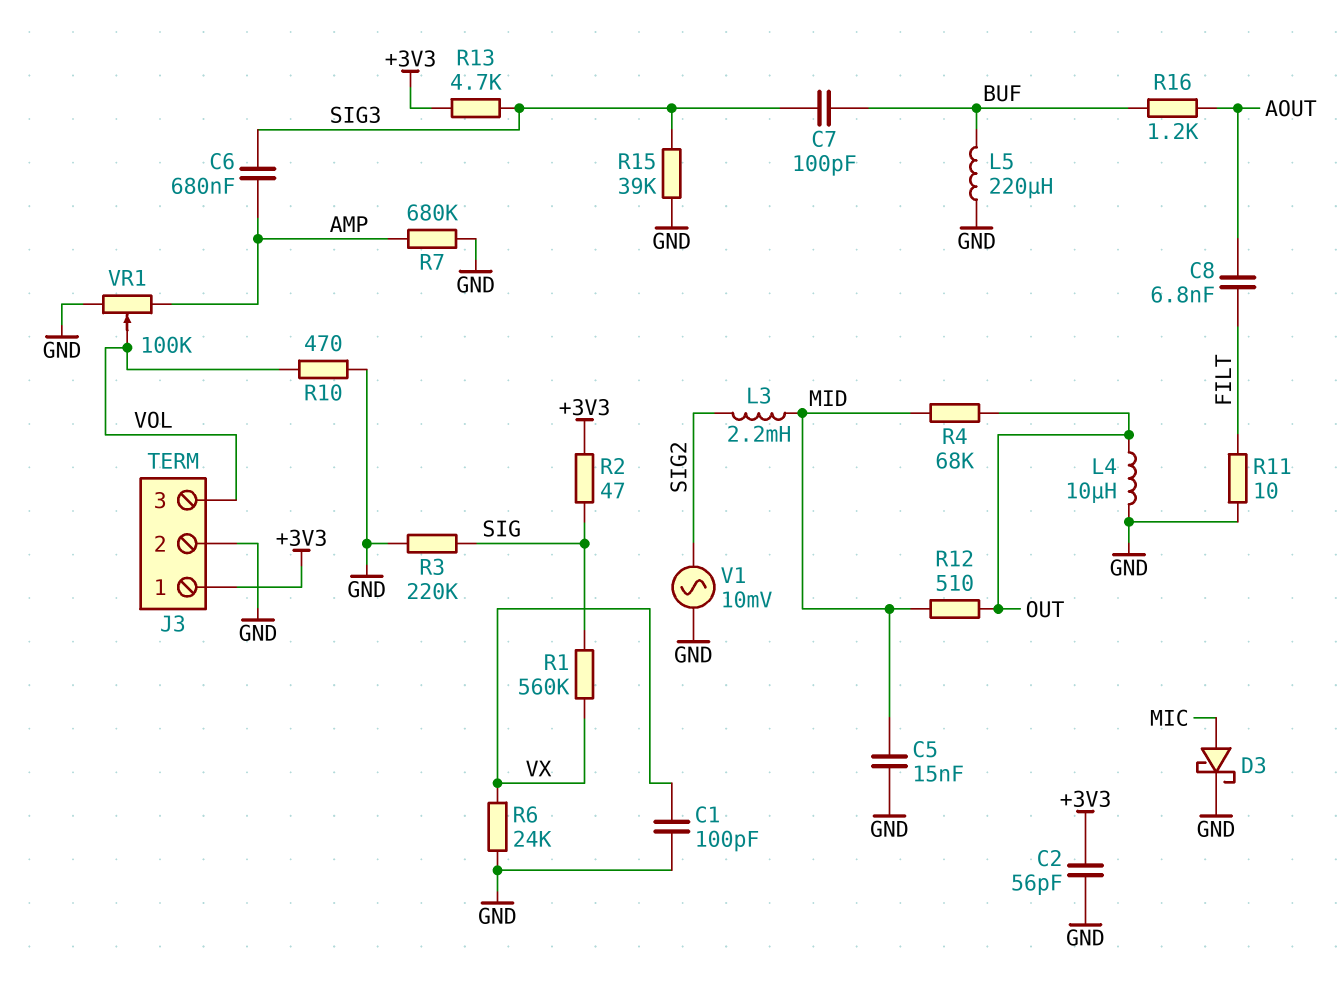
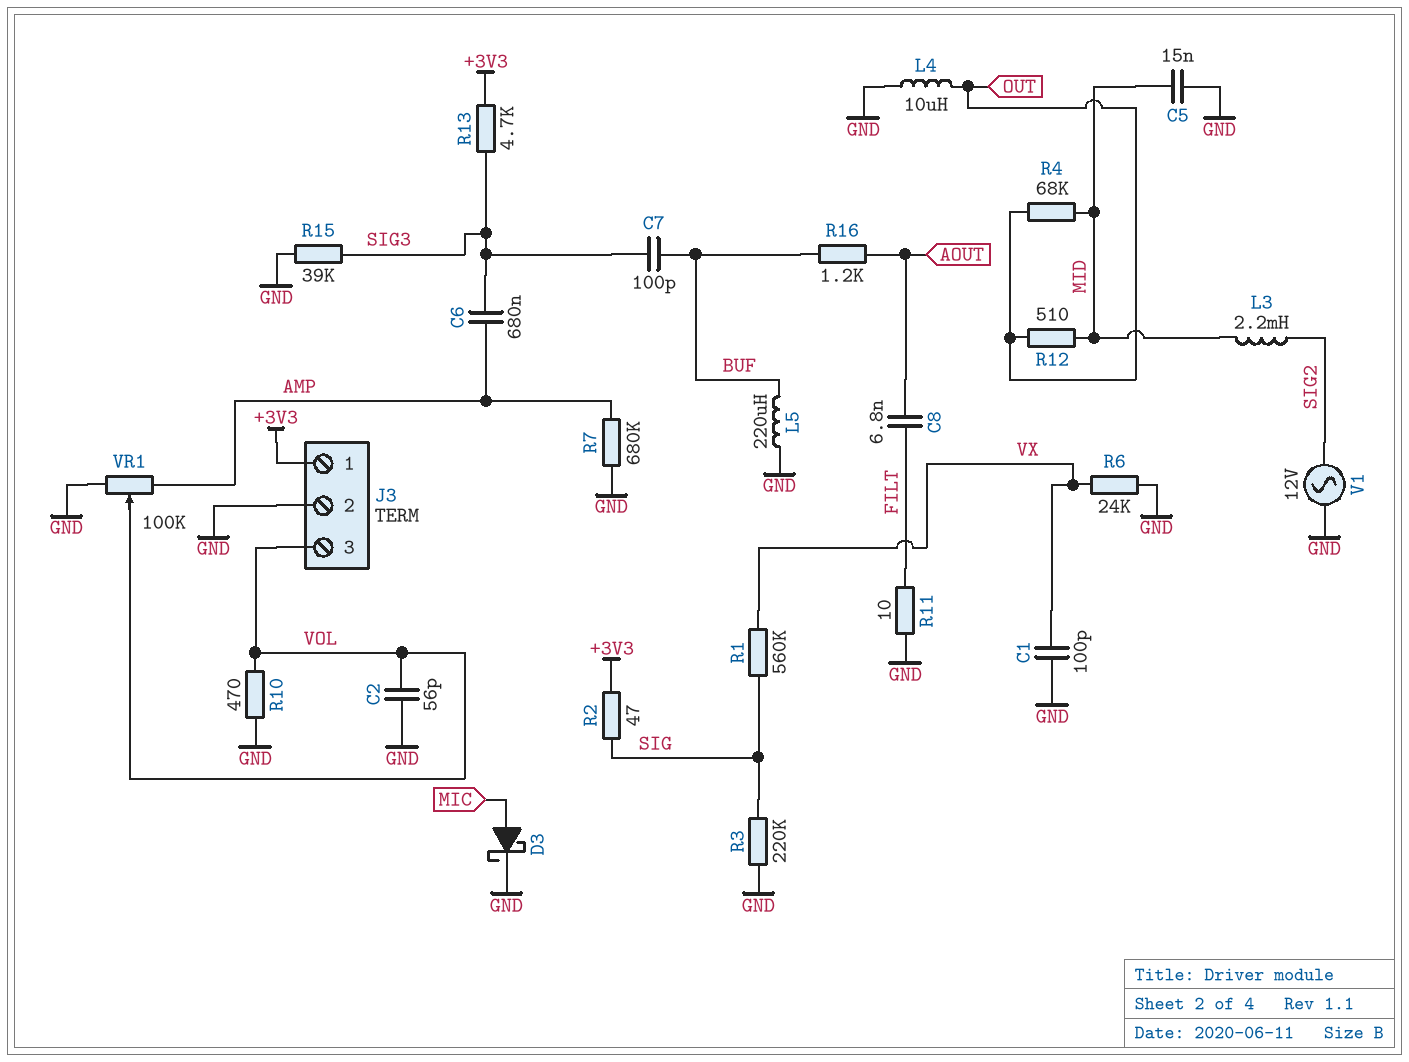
C2: 56pF (+3V3, GND) -> 56pF (GND, VOL)
V1: AC 10mV (GND, SIG2) -> AC 12V (GND, SIG2)

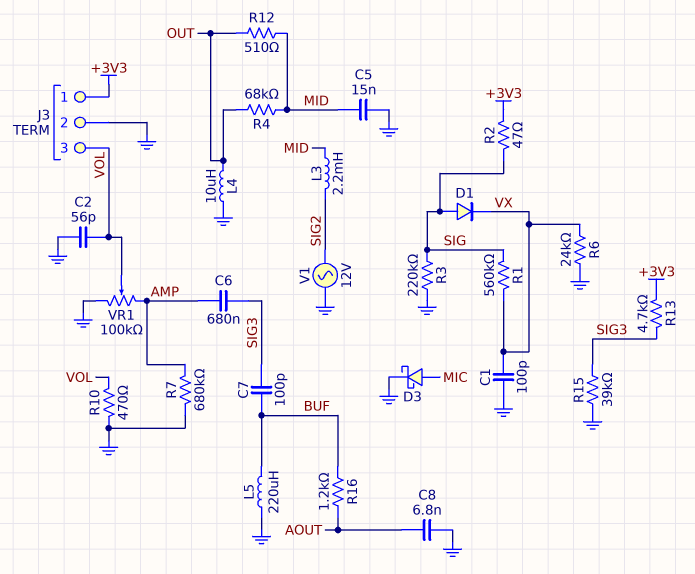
C8: 6.8nF (AOUT, FILT) -> 6.8nF (AOUT, GND)
D1: none -> diode (A SIG, K VX)
R11: 10 (FILT, GND) -> none

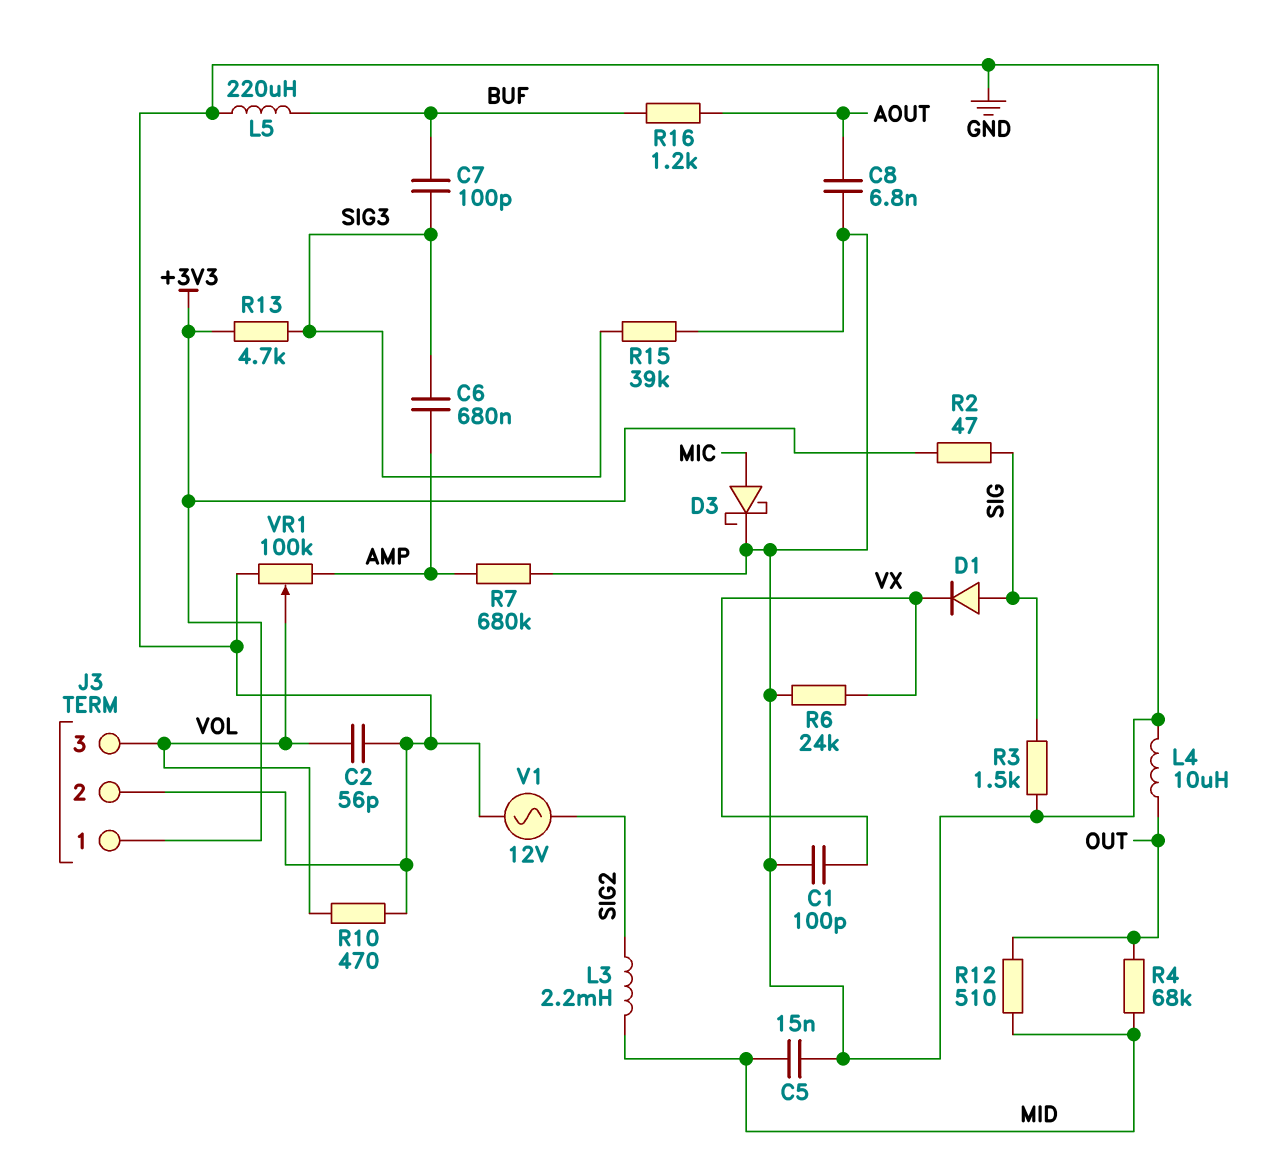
R1: 560k (SIG, VX) -> none
R3: 220k (GND, SIG) -> 1.5k (GND, SIG)

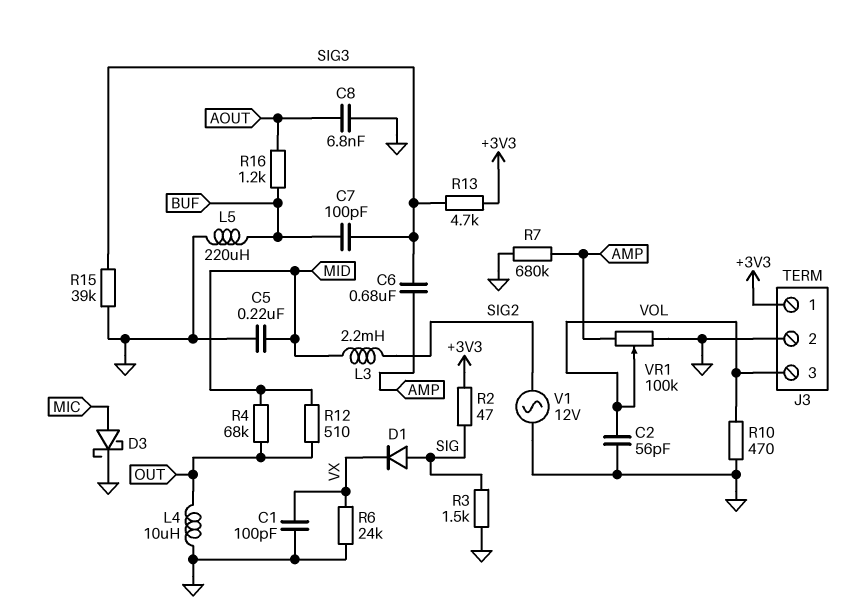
C5: 15nF (GND, MID) -> 220nF (GND, MID)

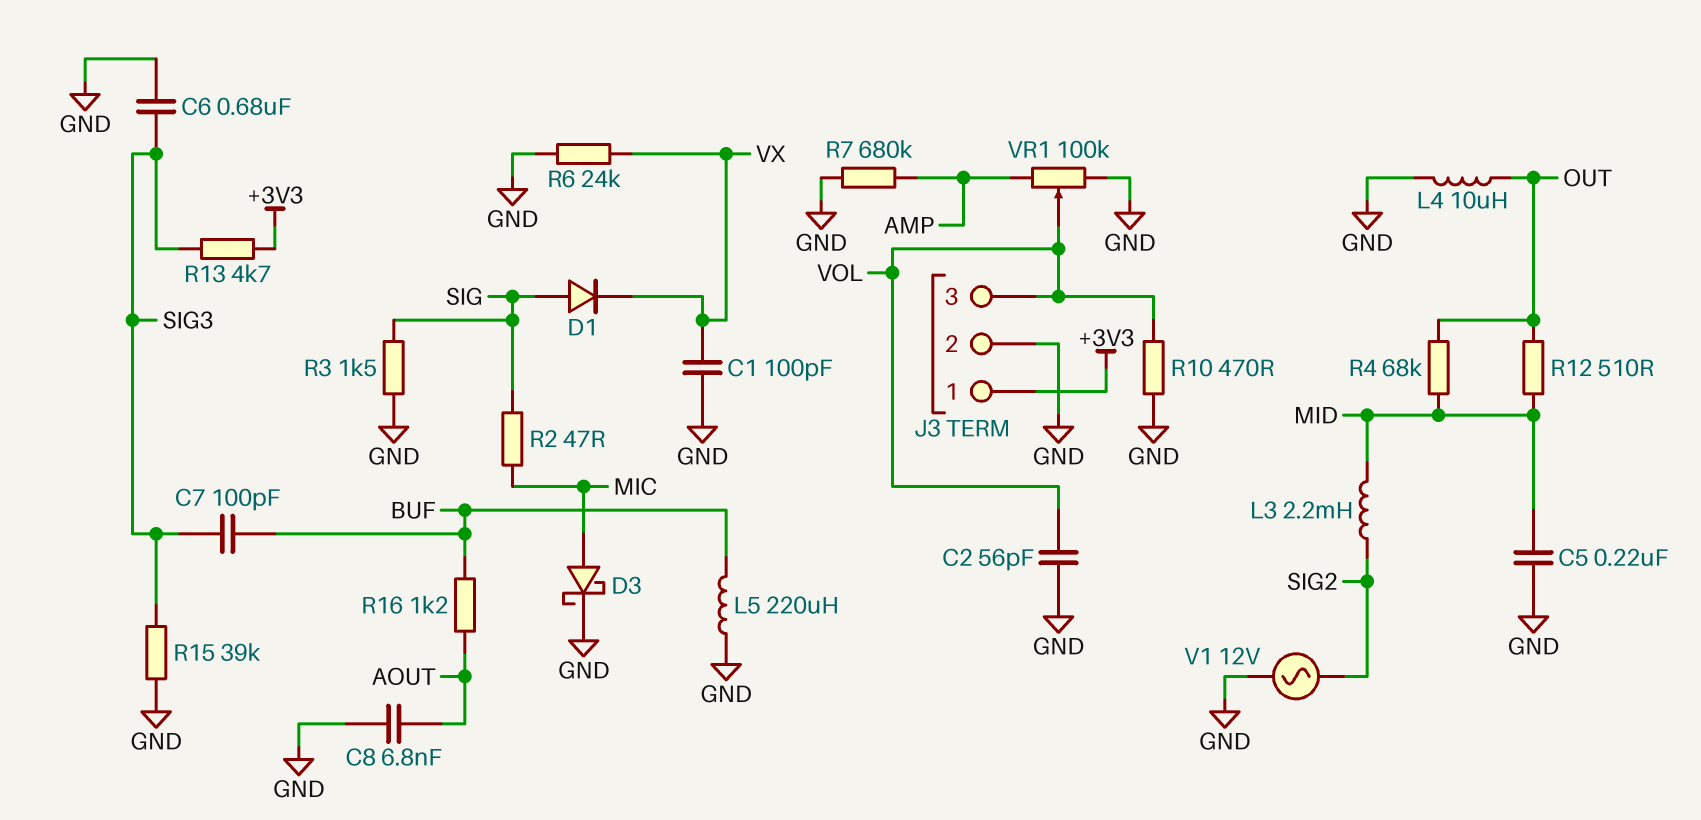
C6: 680nF (AMP, SIG3) -> 680nF (GND, SIG3)
R2: 47 (+3V3, SIG) -> 47 (MIC, SIG)

